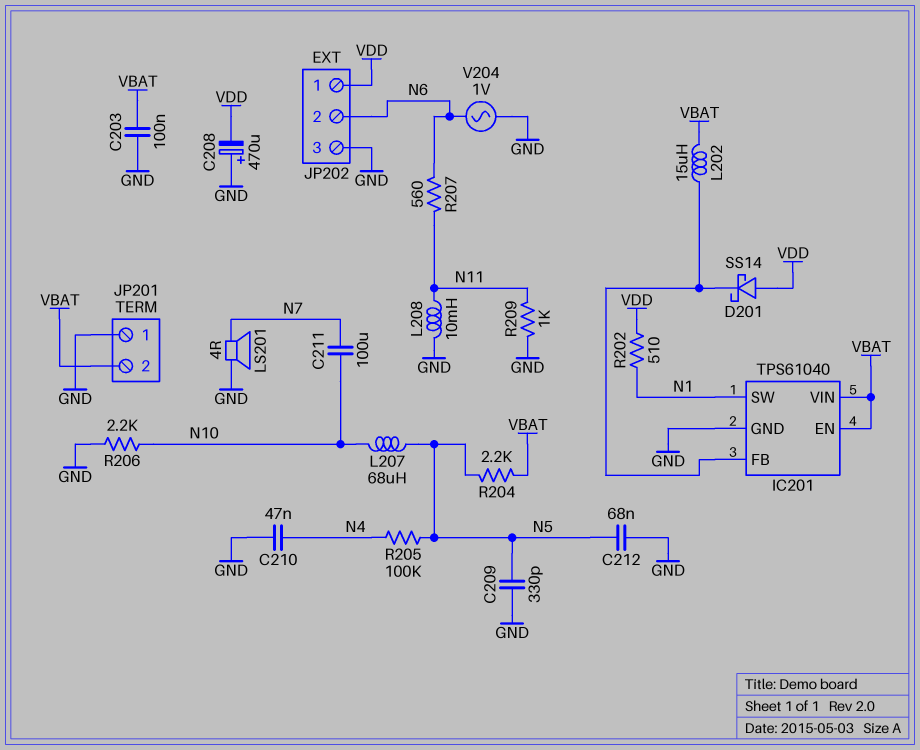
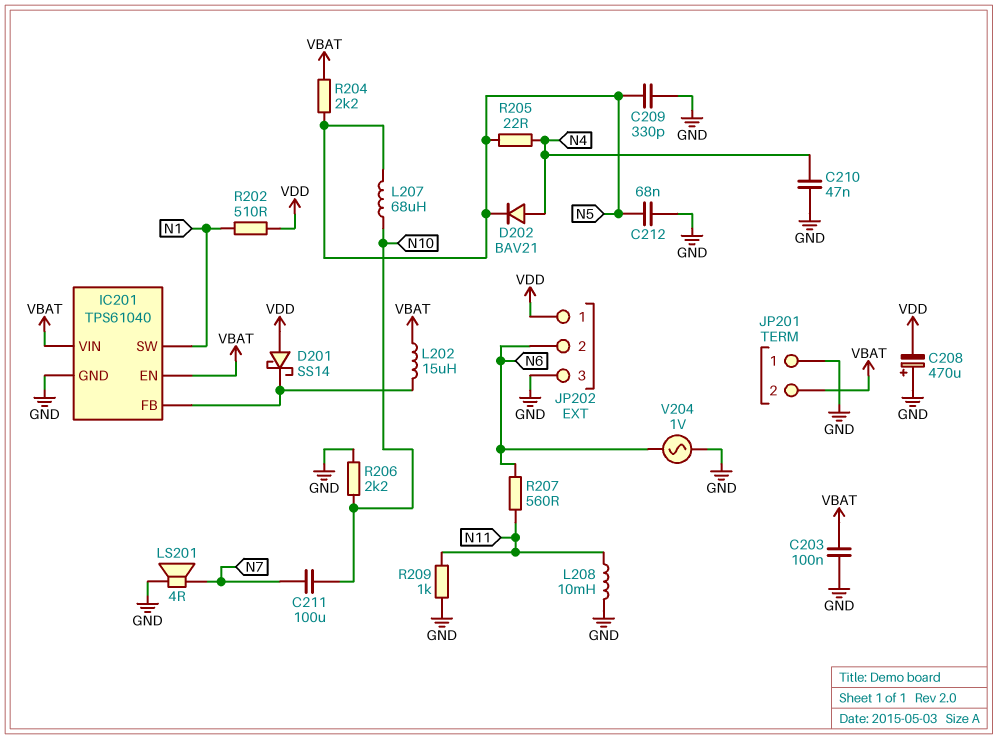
D202: none -> diode BAV21 (A N4, K N5)
R205: 100k (N4, N5) -> 22 (N4, N5)

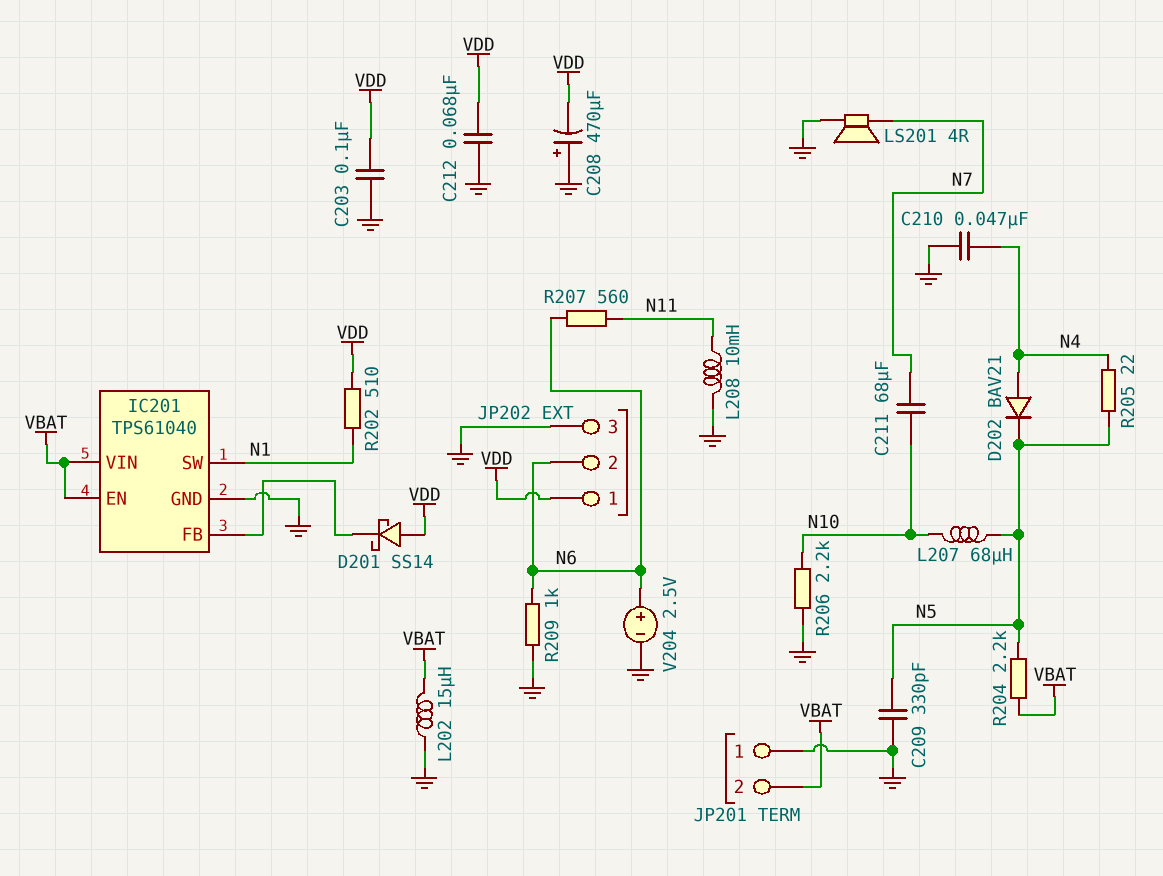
C203: 100nF (GND, VBAT) -> 100nF (GND, VDD)
C211: 100uF (N7, N10) -> 68uF (N7, N10)
C212: 68nF (GND, N5) -> 68nF (GND, VDD)
L202: 15uH (IC201/FB, VBAT) -> 15uH (GND, VBAT)
R209: 1k (GND, N11) -> 1k (GND, N6)
V204: AC 1V (GND, N6) -> 2.5V (plus N6, minus GND)

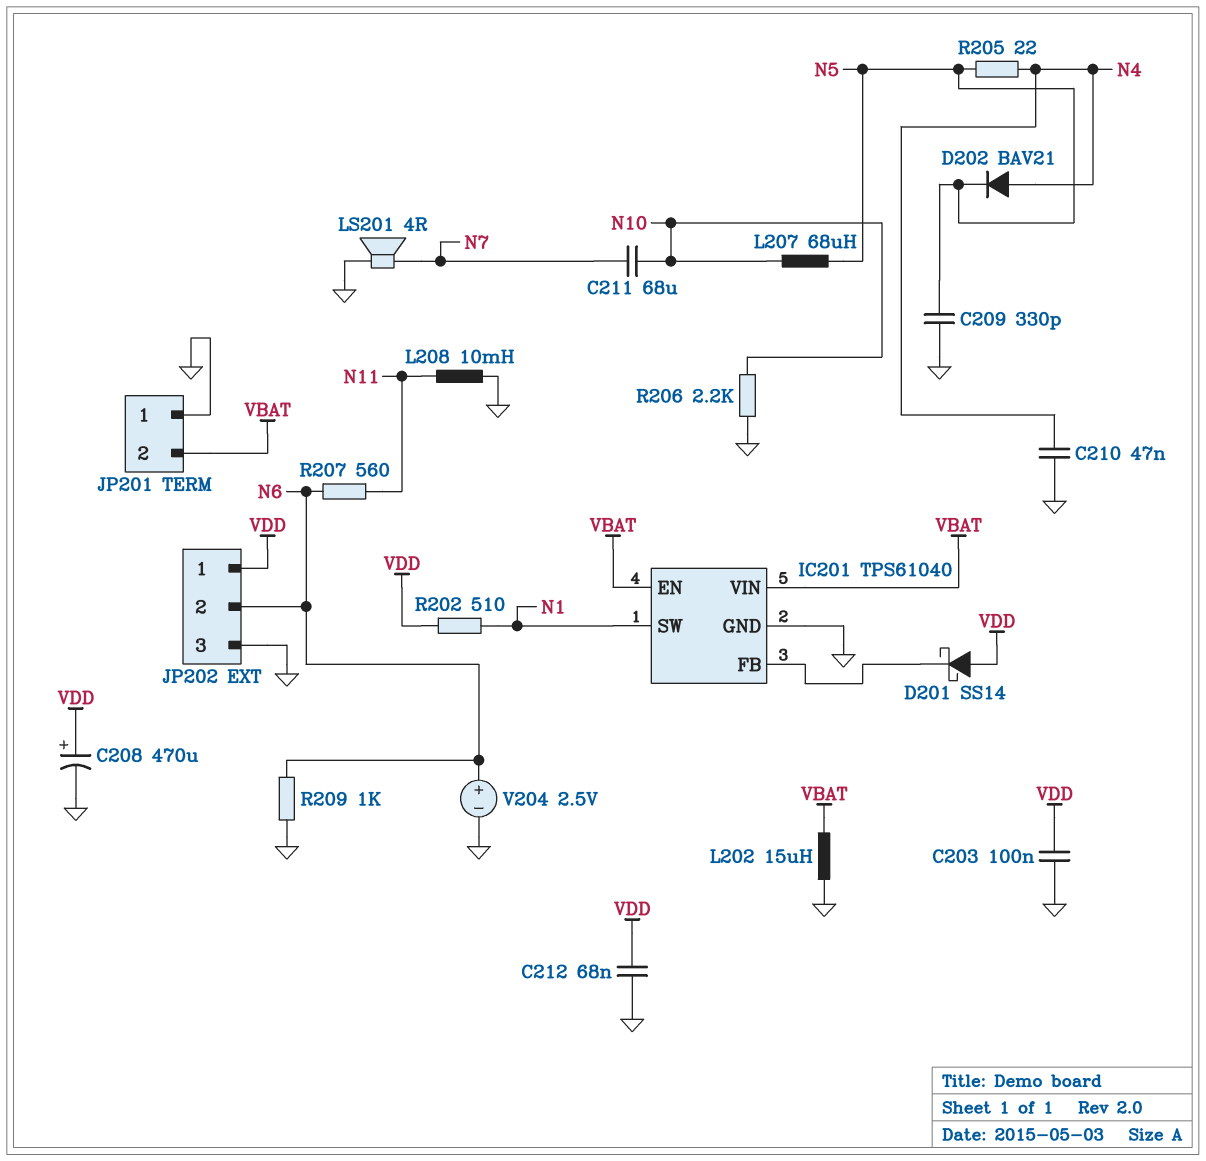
C208: 470uF (plus GND, minus VDD) -> 470uF (plus VDD, minus GND)
R204: 2.2k (N5, VBAT) -> none

